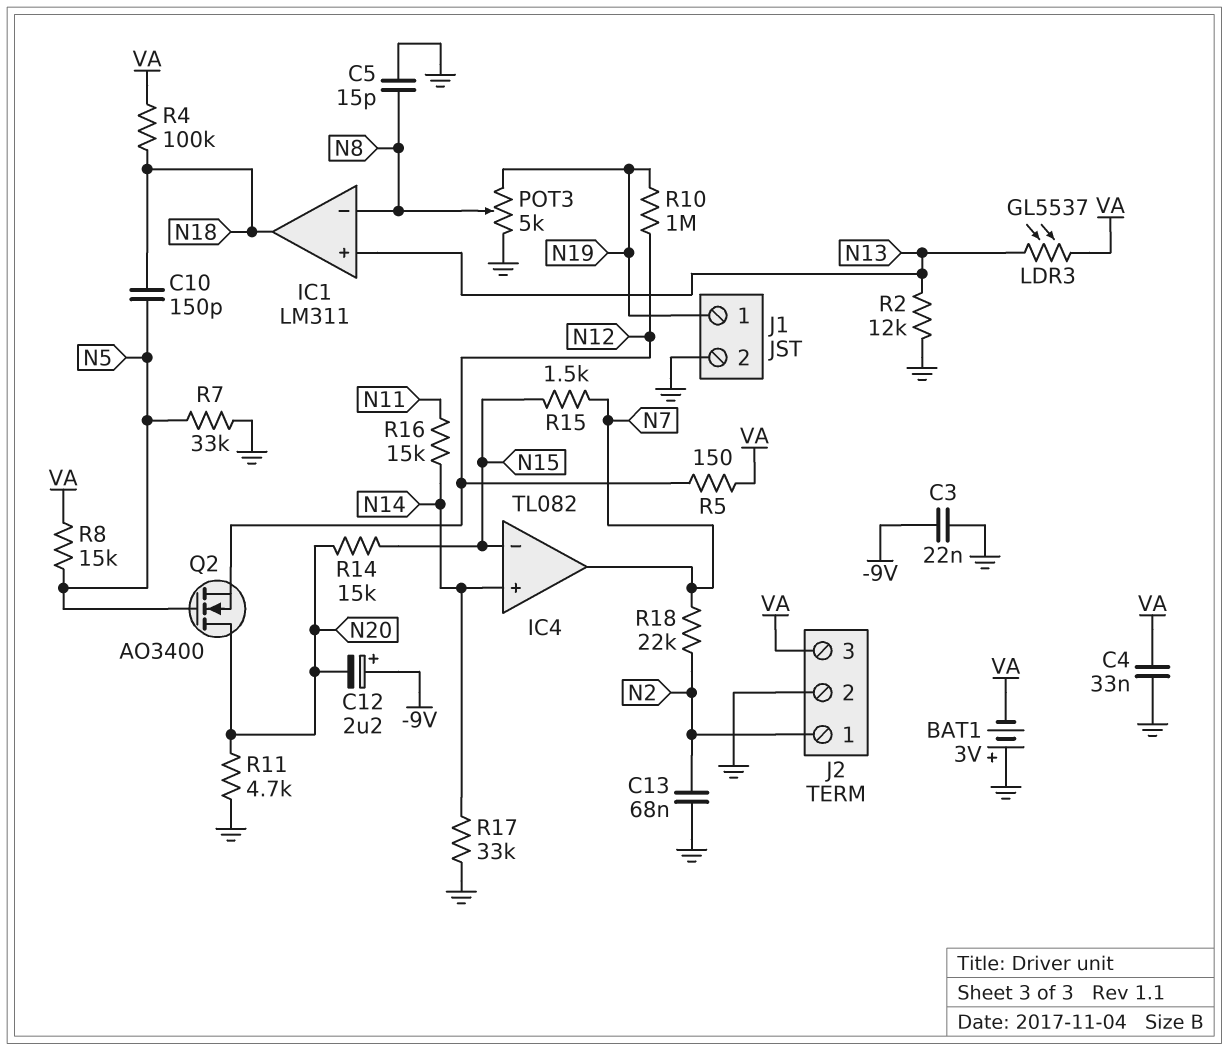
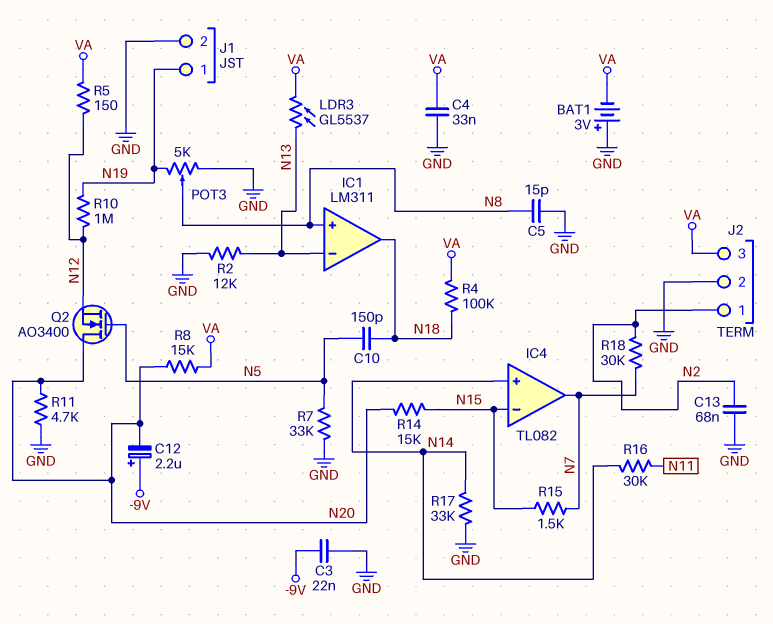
IC1 pin in+: N13 -> N8
IC1 pin in-: N8 -> N13
R8: 15k (N5, VA) -> 15k (N20, VA)
R16: 15k (N11, N14) -> 30k (N11, N14)
R18: 22k (N2, N7) -> 30k (N2, N7)

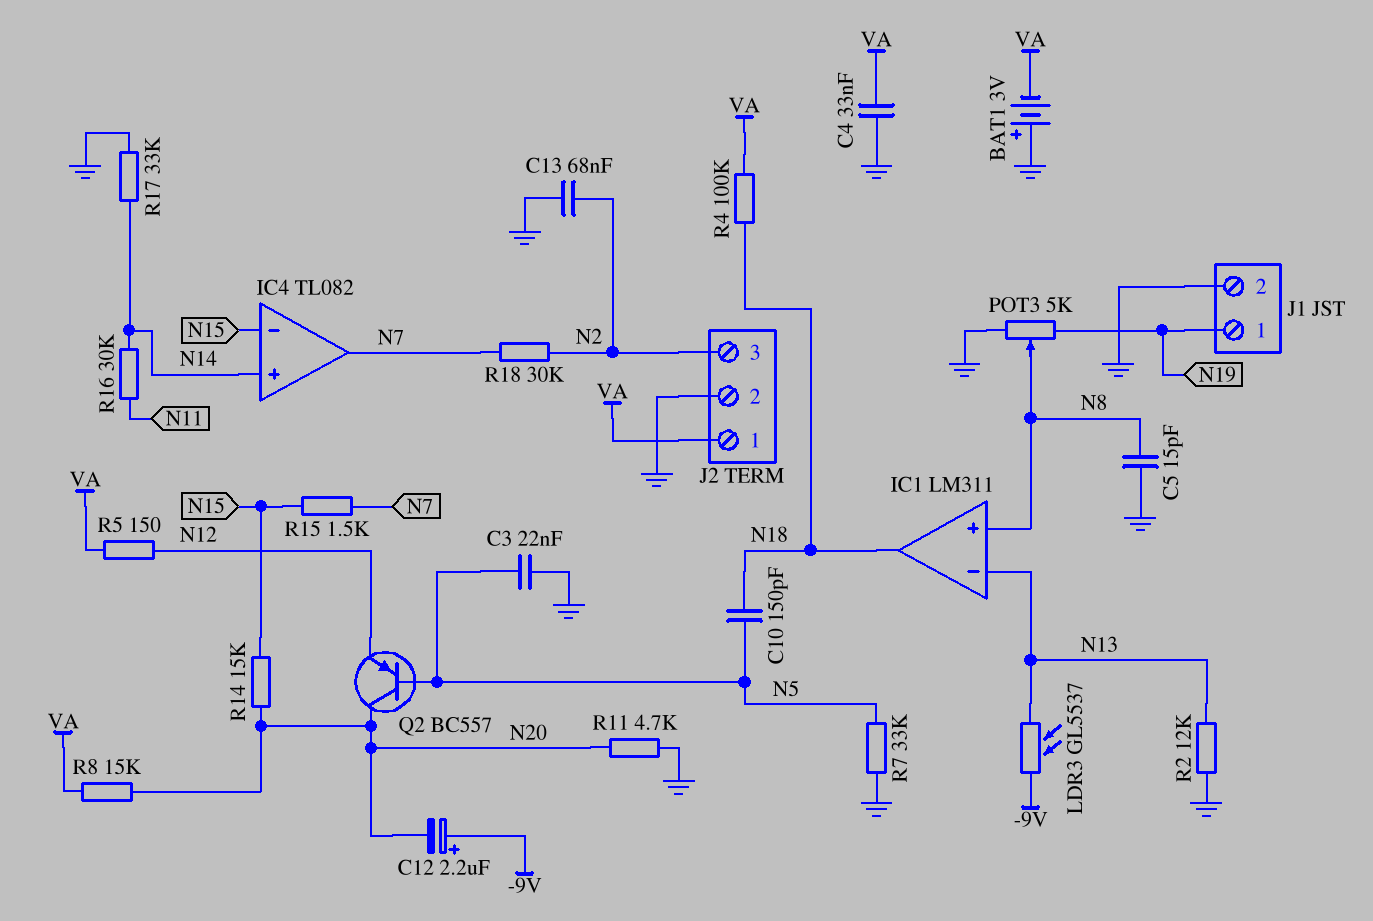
C3: 22nF (-9V, GND) -> 22nF (GND, N5)
J2 pin 1: N2 -> VA
J2 pin 3: VA -> N2
LDR3: GL5537 (N13, VA) -> GL5537 (-9V, N13)
Q2: NMOS AO3400 (G N5, D N20, S N12) -> PNP BC557 (B N5, C N20, E N12)
R10: 1M (N12, N19) -> none

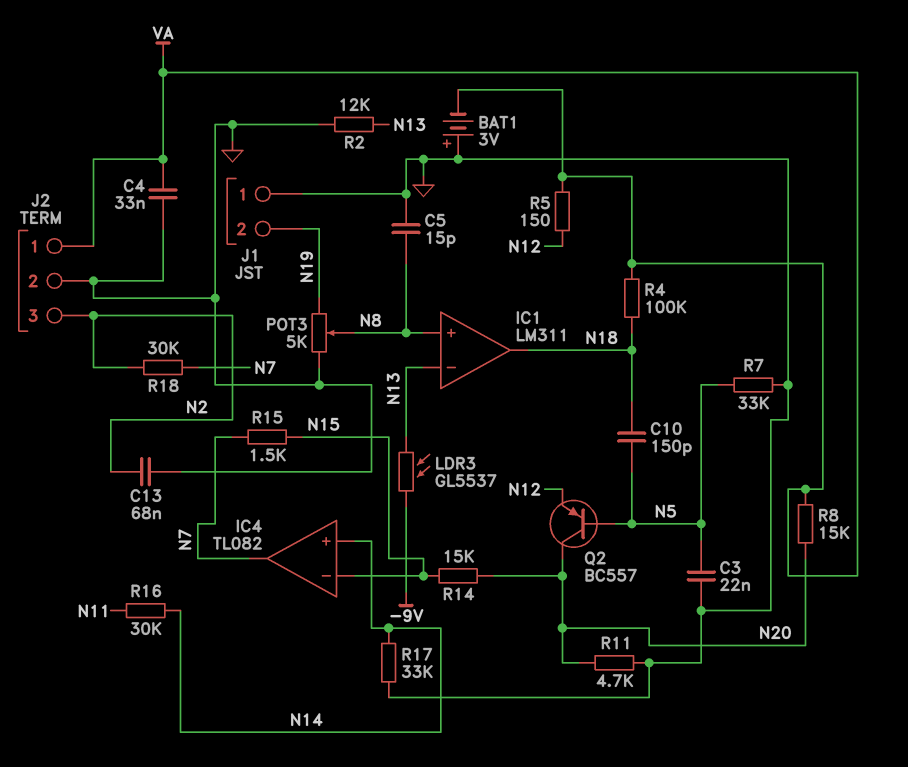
C12: 2.2uF (plus -9V, minus N20) -> none
J1 pin 1: N19 -> GND
J1 pin 2: GND -> N19

